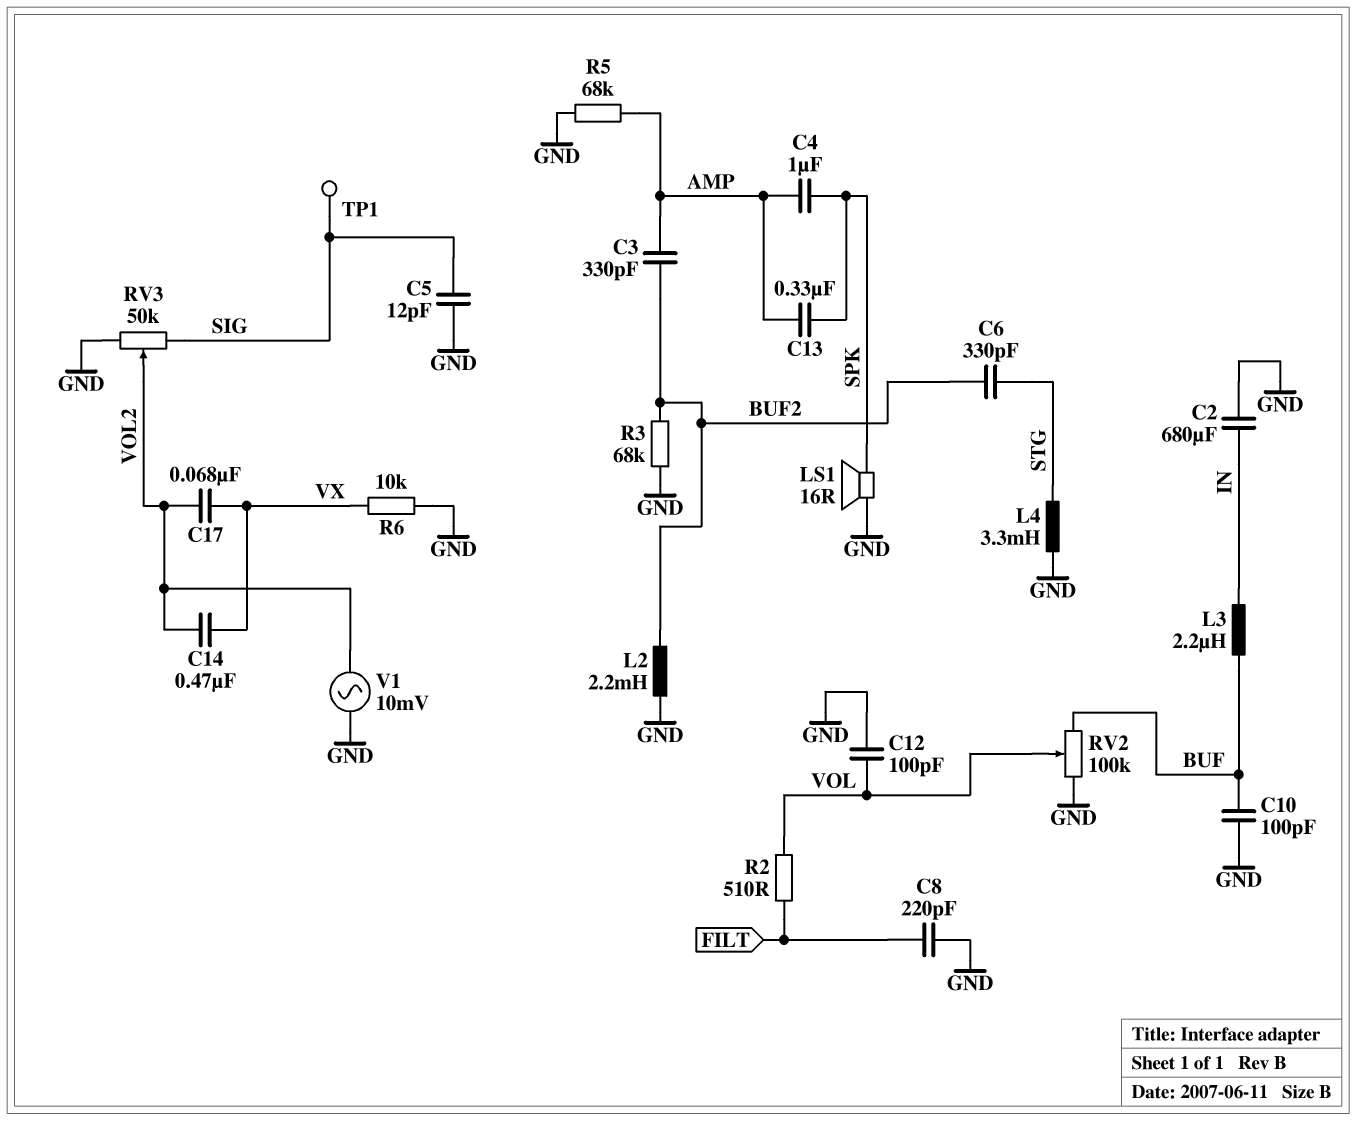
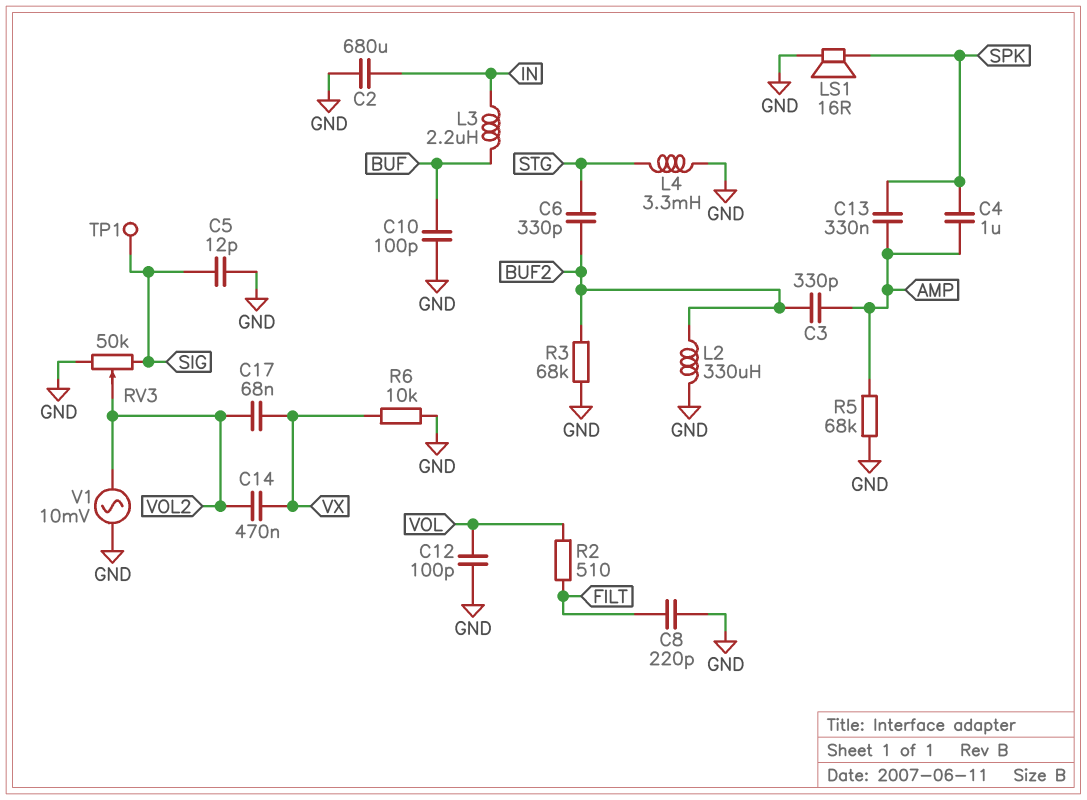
L2: 2.2mH (BUF2, GND) -> 330uH (BUF2, GND)
RV2: 100k (BUF, GND, wiper VOL) -> none

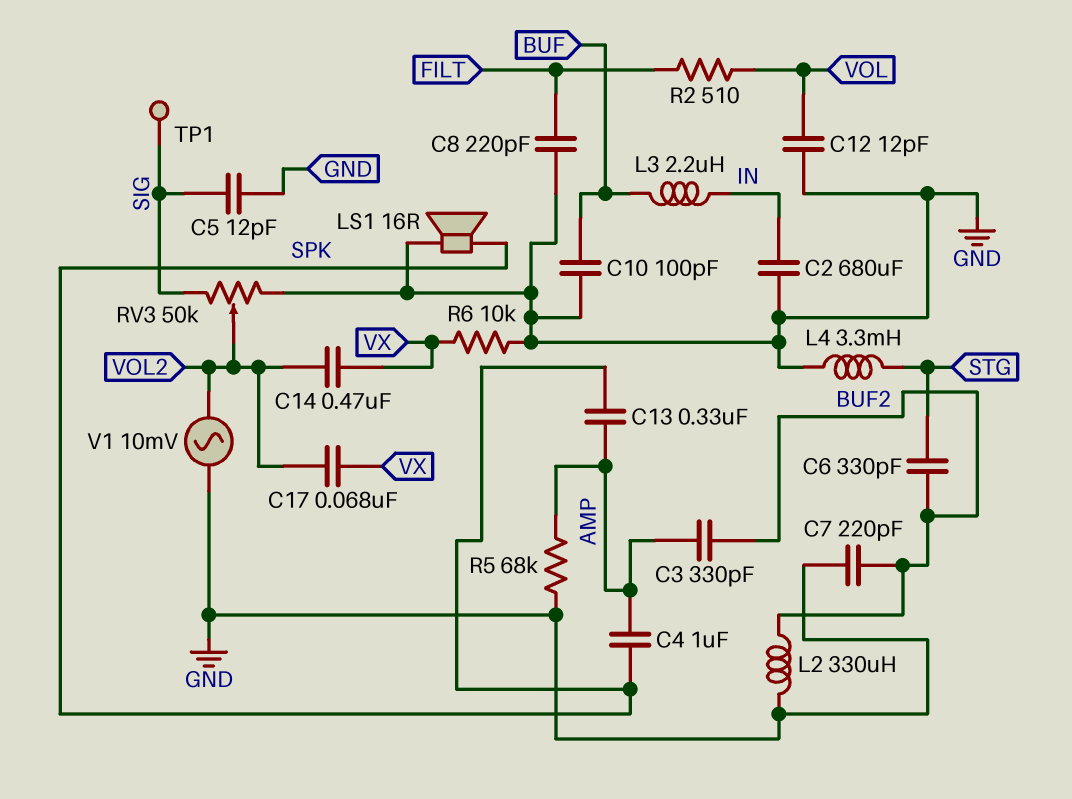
C7: none -> 220pF (BUF2, GND)
C12: 100pF (GND, VOL) -> 12pF (GND, VOL)
R3: 68k (BUF2, GND) -> none

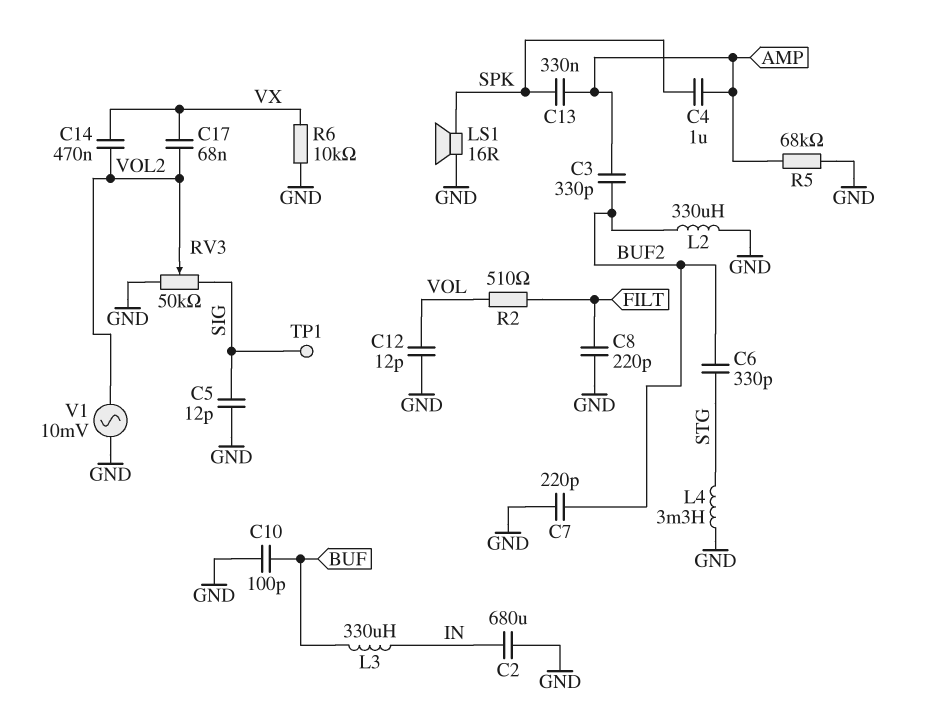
L3: 2.2uH (BUF, IN) -> 330uH (BUF, IN)

